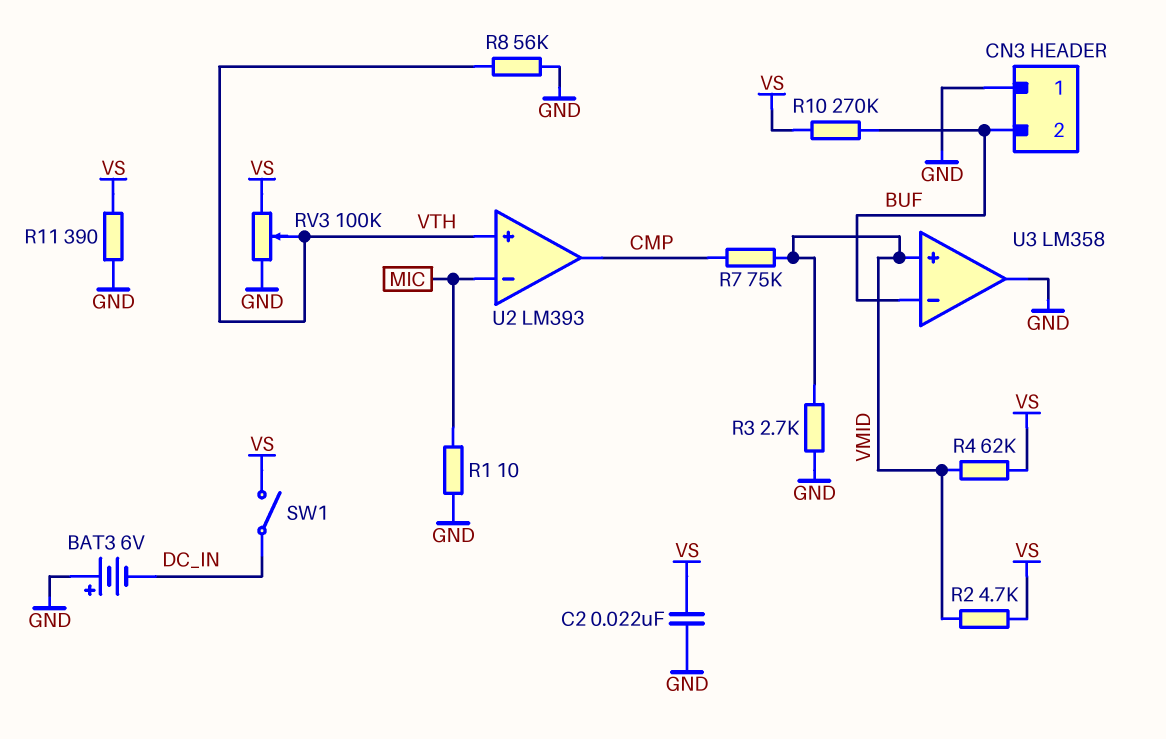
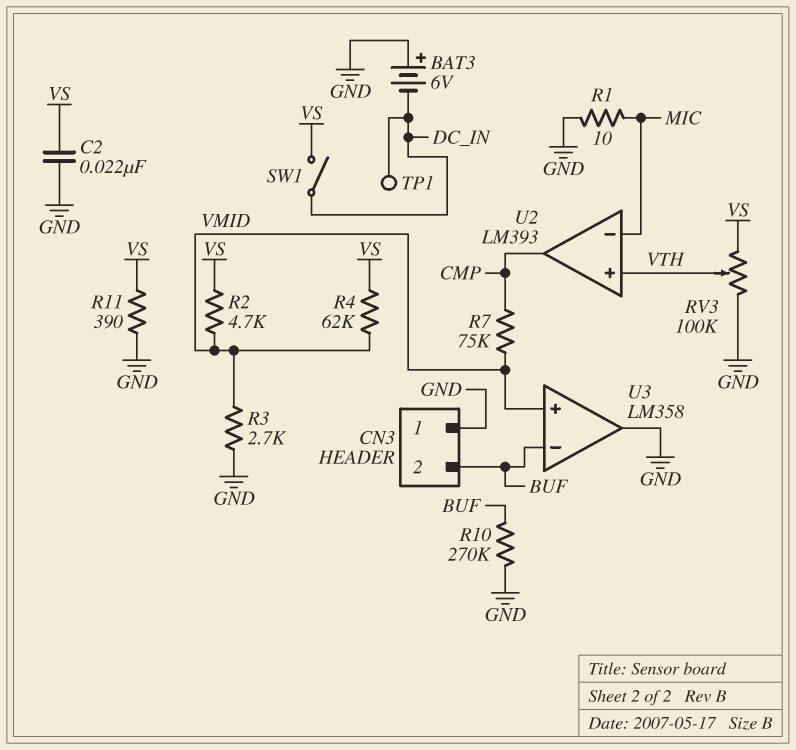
R8: 56k (GND, VTH) -> none
R10: 270k (BUF, VS) -> 270k (BUF, GND)
TP1: none -> test point (DC_IN)

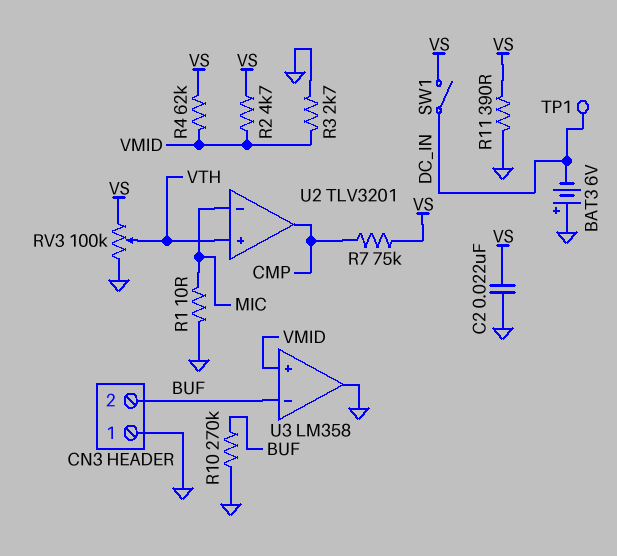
R7: 75k (CMP, VMID) -> 75k (CMP, VS)
U2: LM393 -> TLV3201

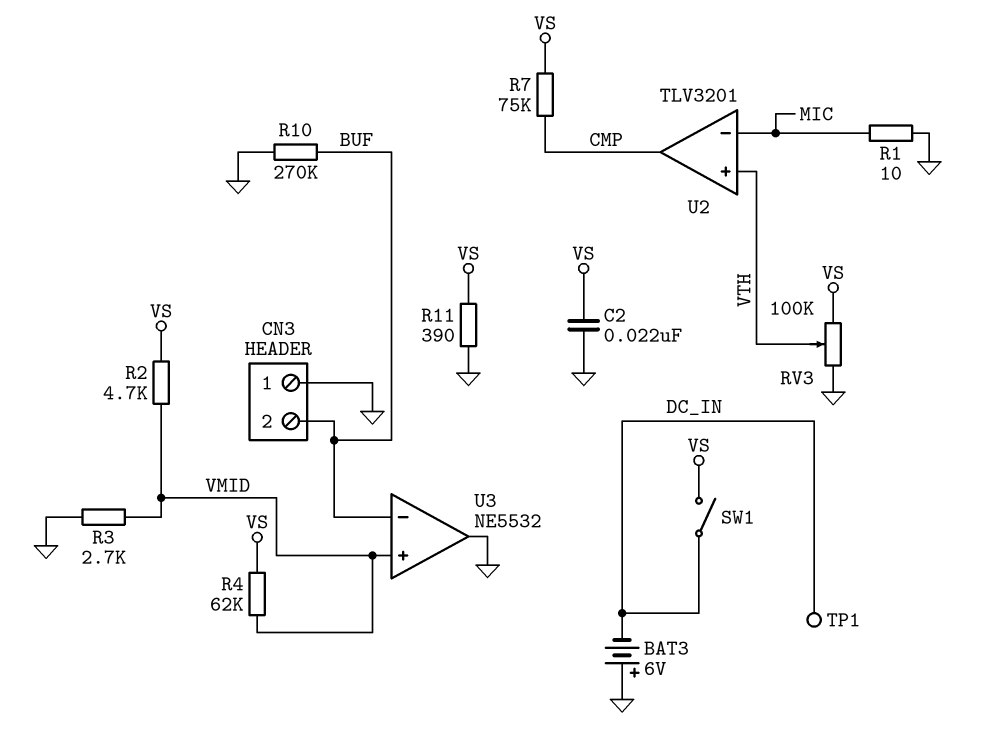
U3: LM358 -> NE5532

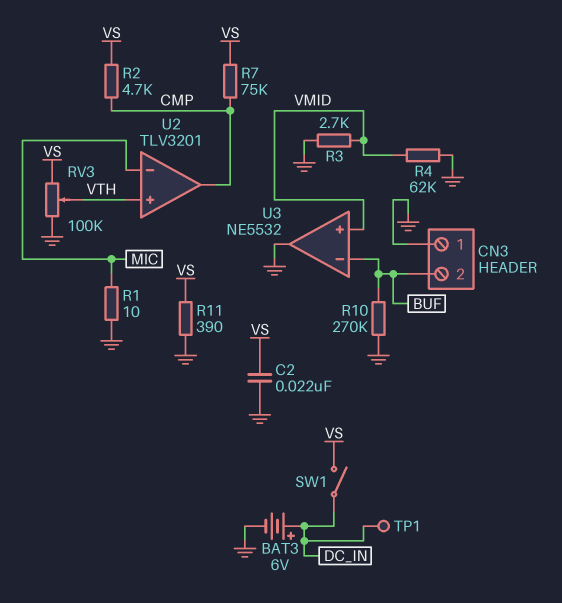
BAT3: 6V (plus GND, minus DC_IN) -> 6V (plus DC_IN, minus GND)
R2: 4.7k (VMID, VS) -> 4.7k (CMP, VS)
R4: 62k (VMID, VS) -> 62k (GND, VMID)

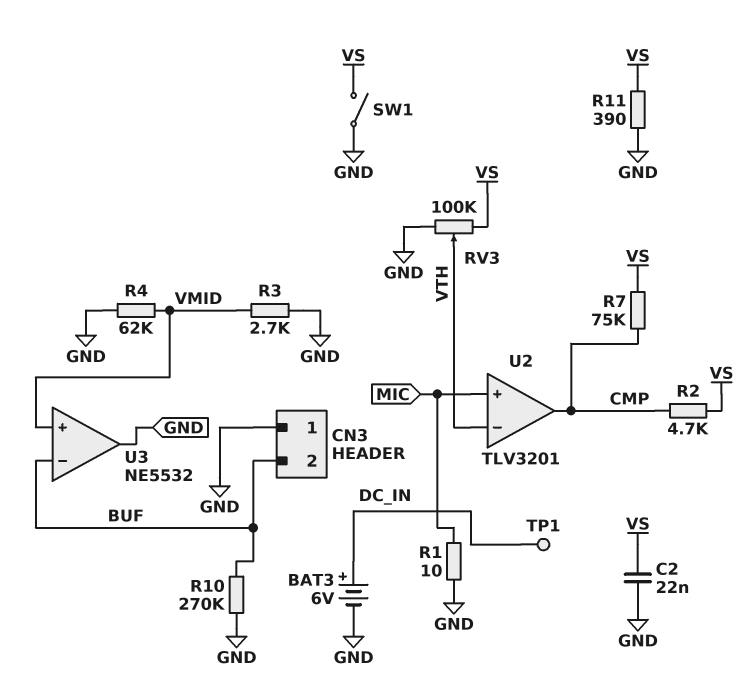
SW1: switch (DC_IN, VS) -> switch (GND, VS)
U2 pin in+: VTH -> MIC
U2 pin in-: MIC -> VTH

